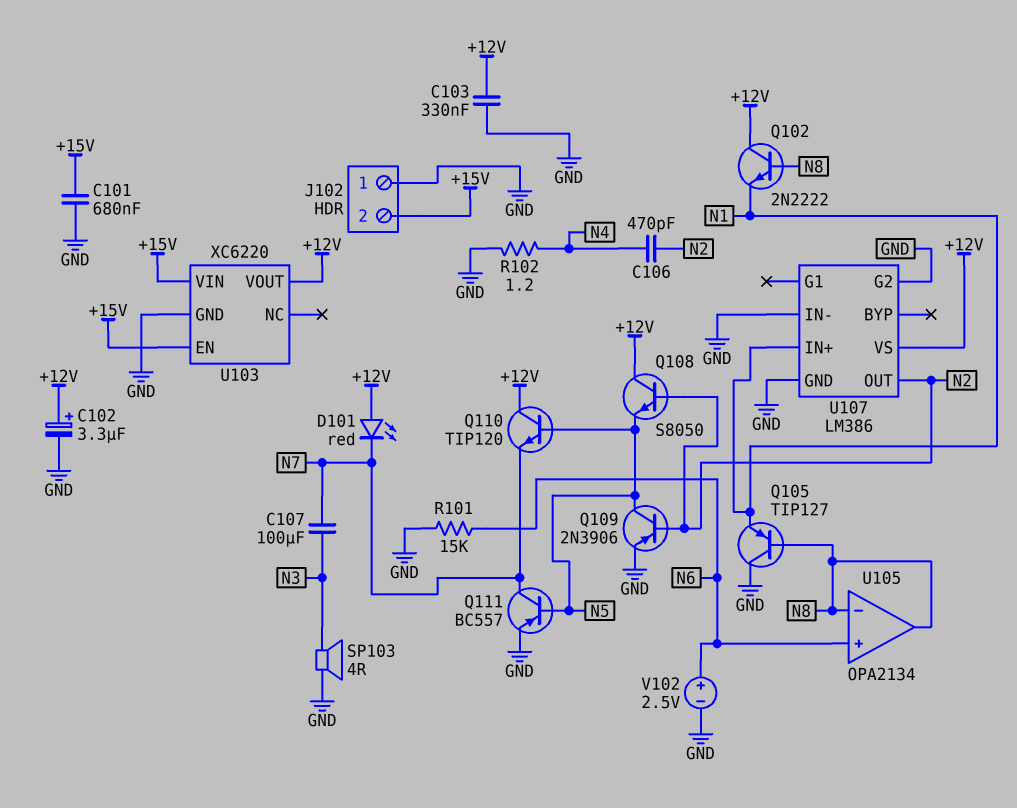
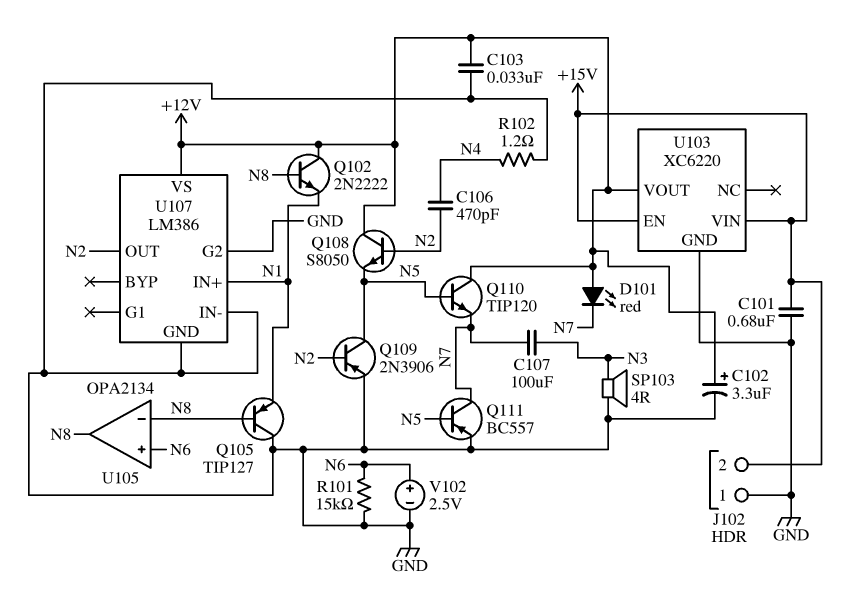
C103: 330nF (+12V, GND) -> 33nF (+12V, GND)

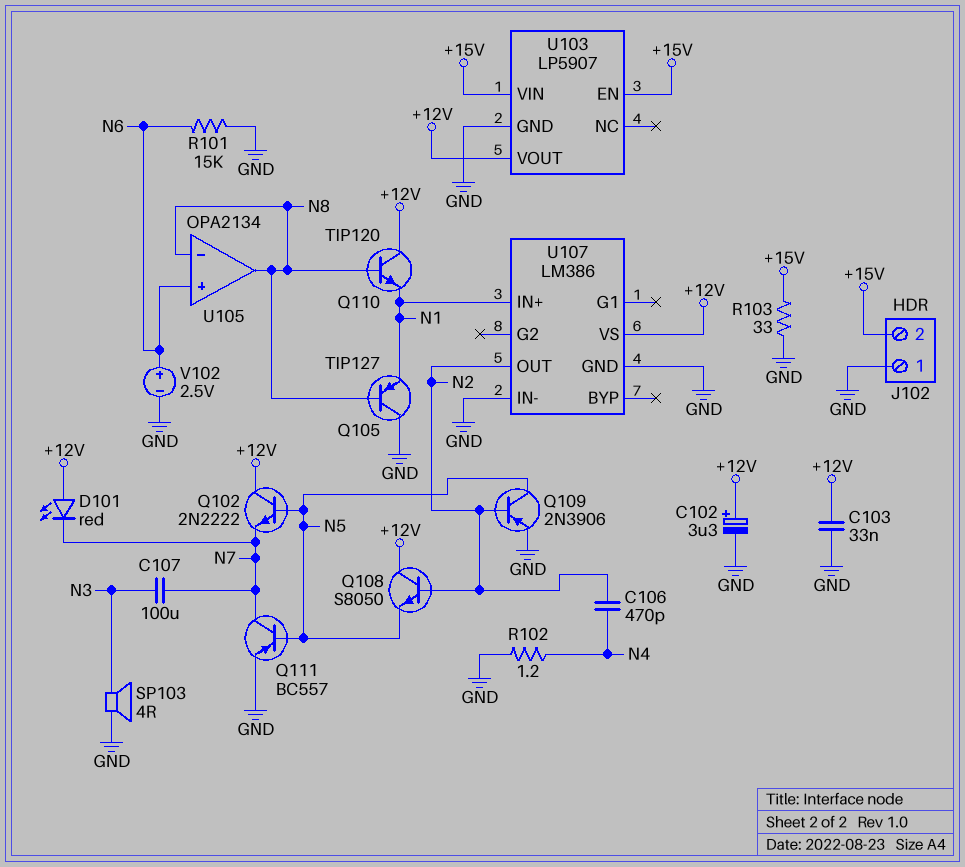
C101: 680nF (+15V, GND) -> none
Q102: NPN 2N2222 (B N8, C +12V, E N1) -> NPN 2N2222 (B N5, C +12V, E N7)
Q110: NPN TIP120 (B N5, C +12V, E N7) -> NPN TIP120 (B N8, C +12V, E N1)
R103: none -> 33 (+15V, GND)
U103: XC6220 -> LP5907
U107 pin G2: GND -> none

